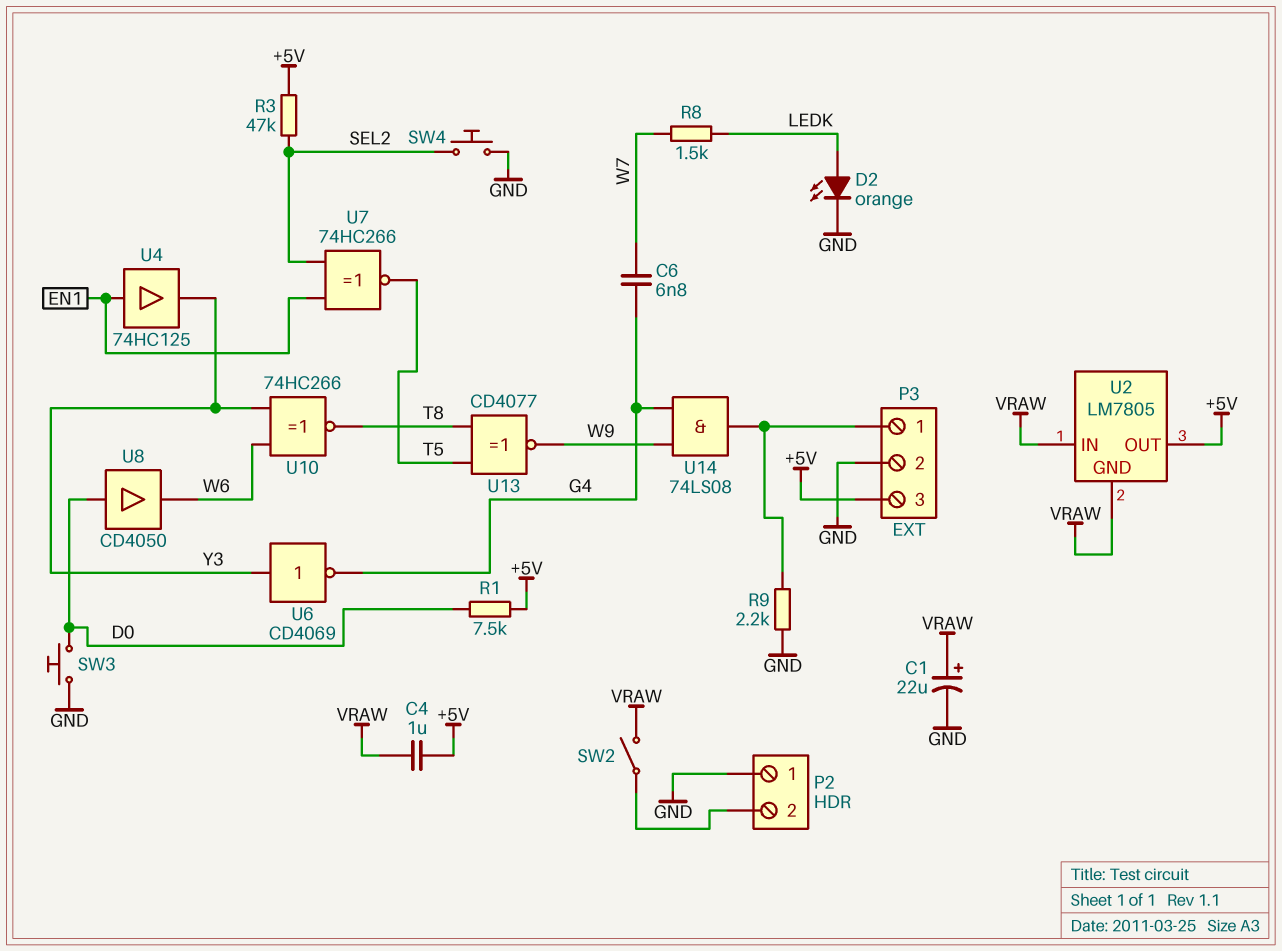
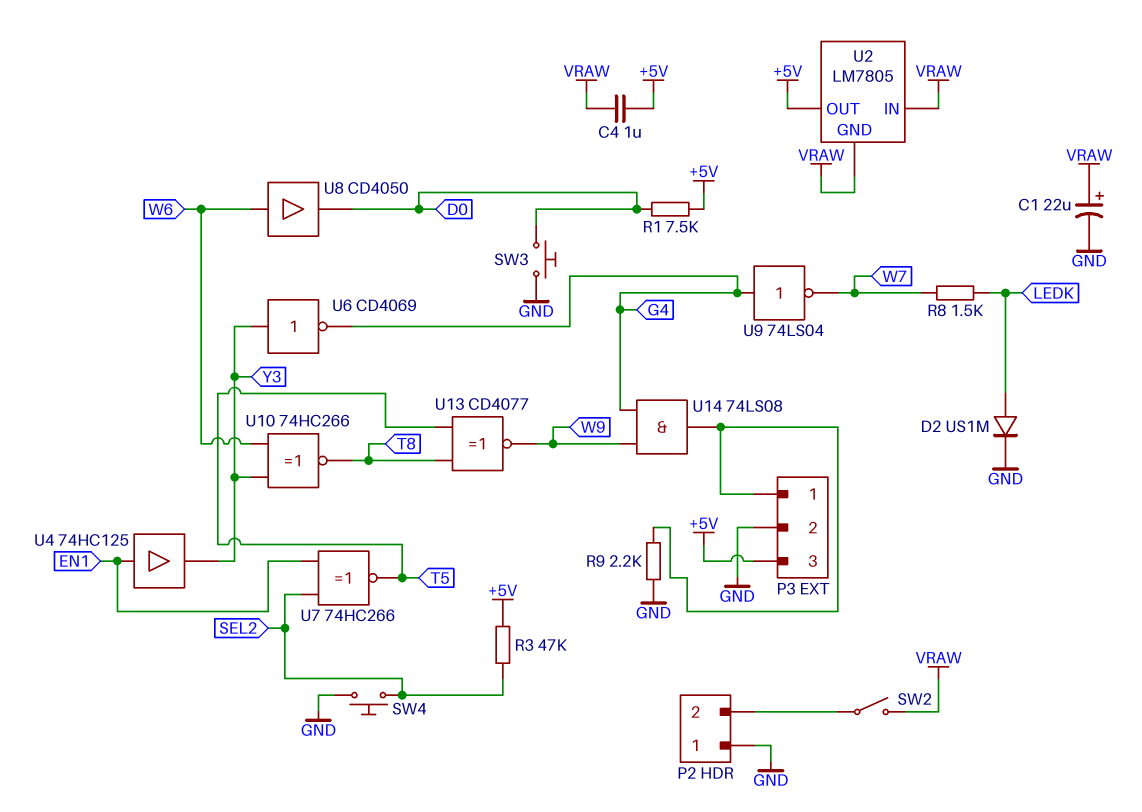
C6: 6.8nF (G4, W7) -> none
D2: LED orange (A LEDK, K GND) -> diode US1M (A LEDK, K GND)
U8: buffer CD4050 (in D0, out W6) -> buffer CD4050 (in W6, out D0)
U9: none -> NOT 74LS04 (in G4, out W7)

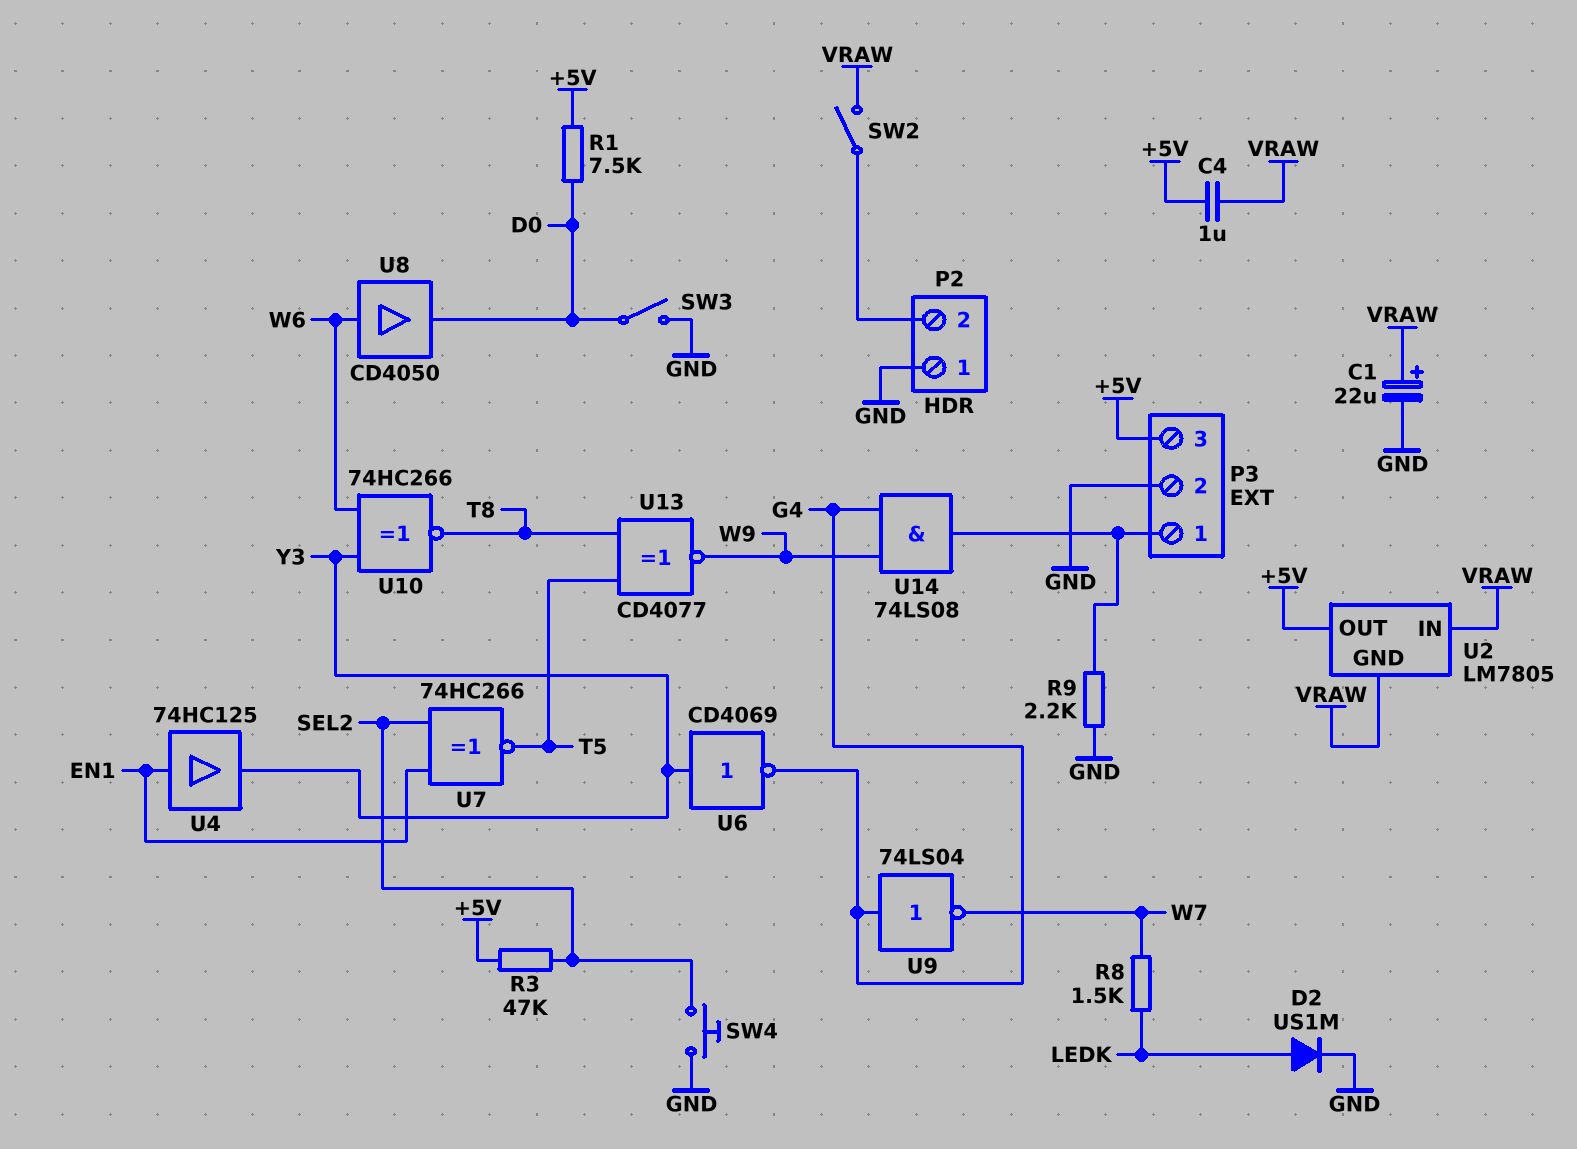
SW3: button (D0, GND) -> switch (D0, GND)

